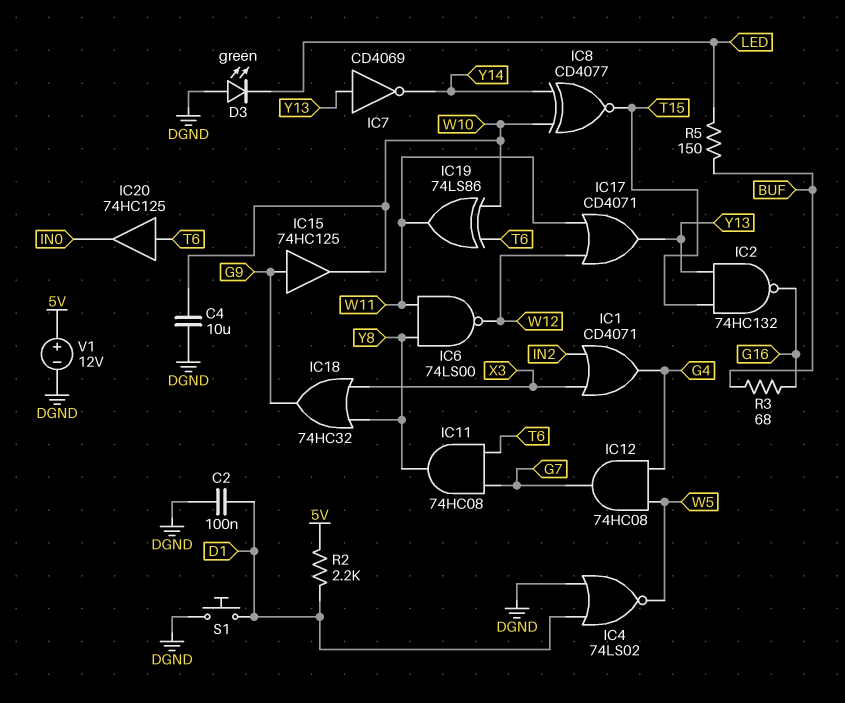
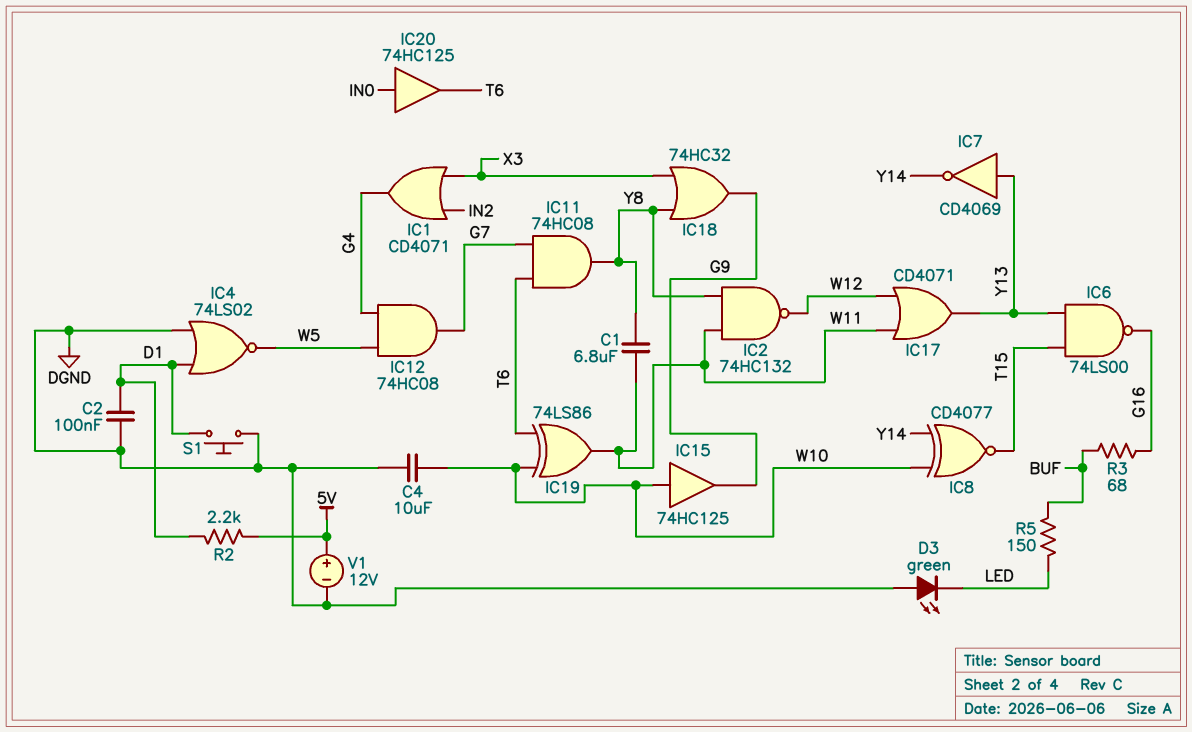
C1: none -> 6.8uF (W11, Y8)
IC2: NAND 74HC132 (in T15, in Y13, out G16) -> NAND 74HC132 (in W11, in Y8, out W12)
IC6: NAND 74LS00 (in W11, in Y8, out W12) -> NAND 74LS00 (in T15, in Y13, out G16)
IC15: buffer 74HC125 (in G9, out W10) -> buffer 74HC125 (in W10, out G9)
IC20: buffer 74HC125 (in T6, out IN0) -> buffer 74HC125 (in IN0, out T6)

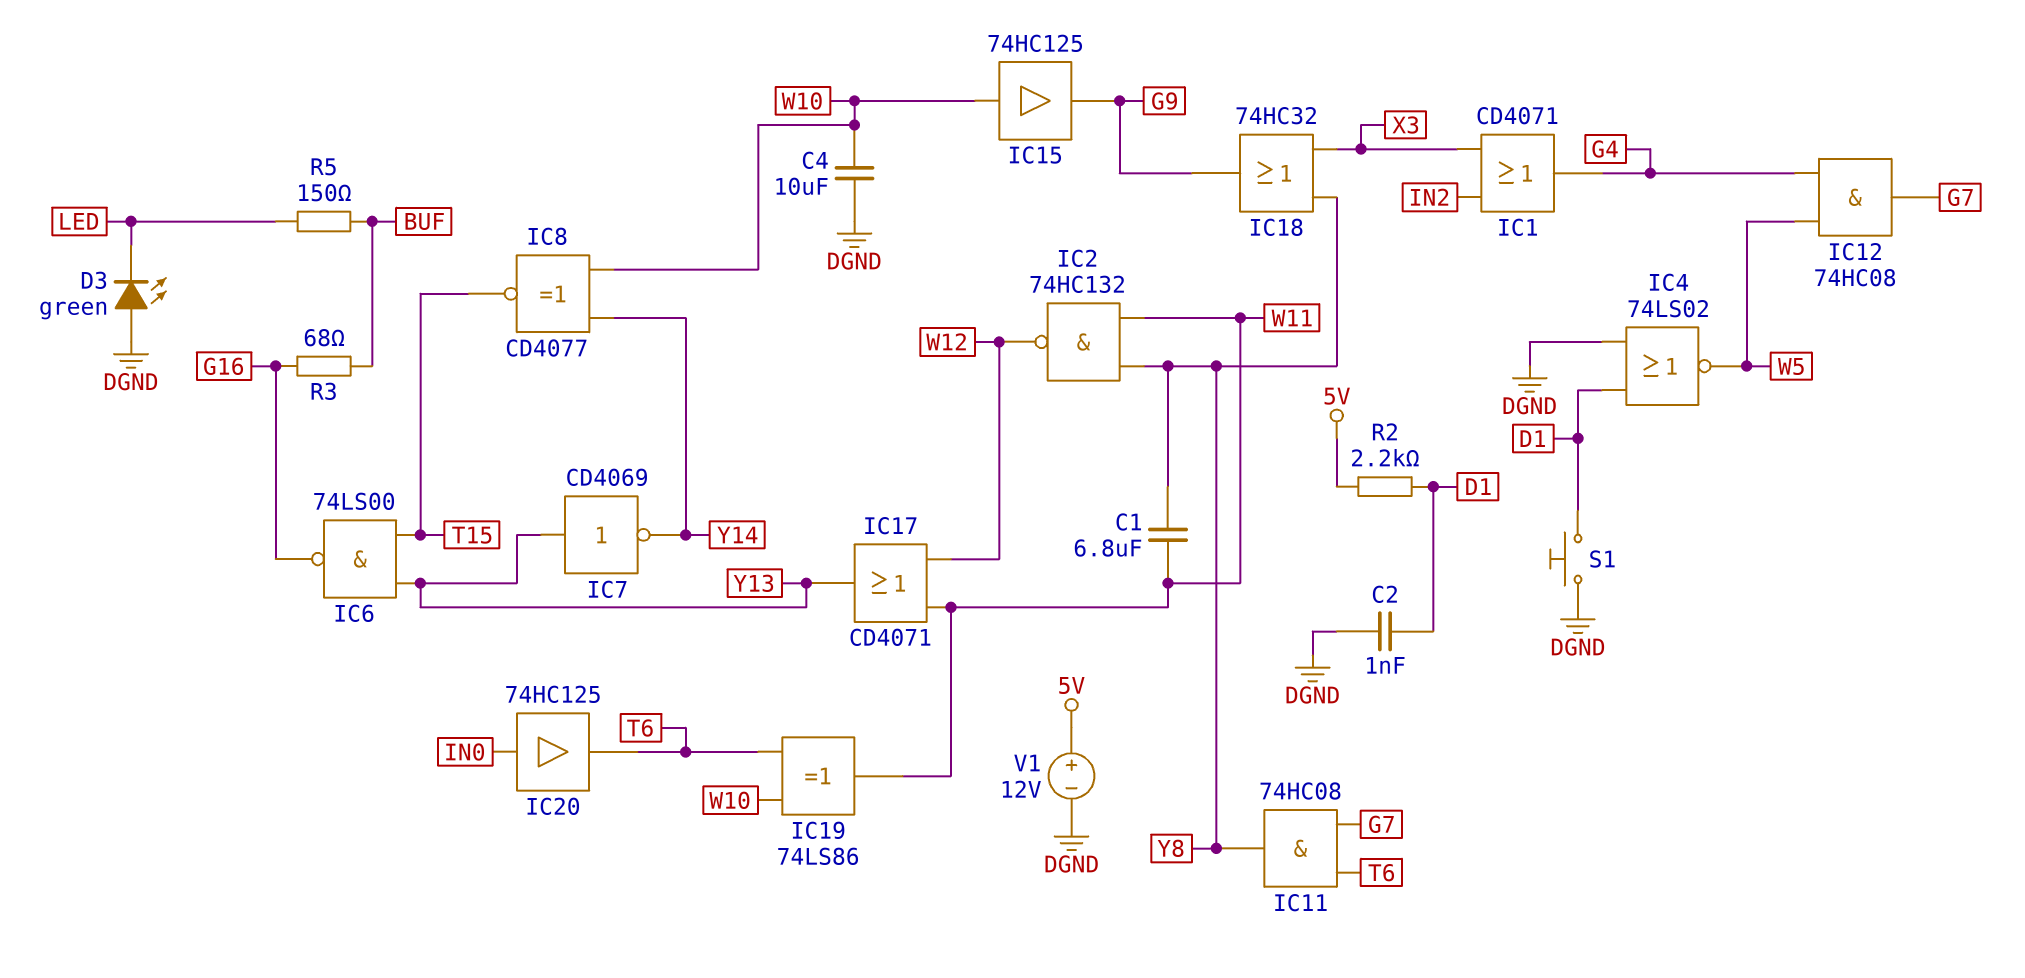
C2: 100nF (D1, DGND) -> 1nF (D1, DGND)

